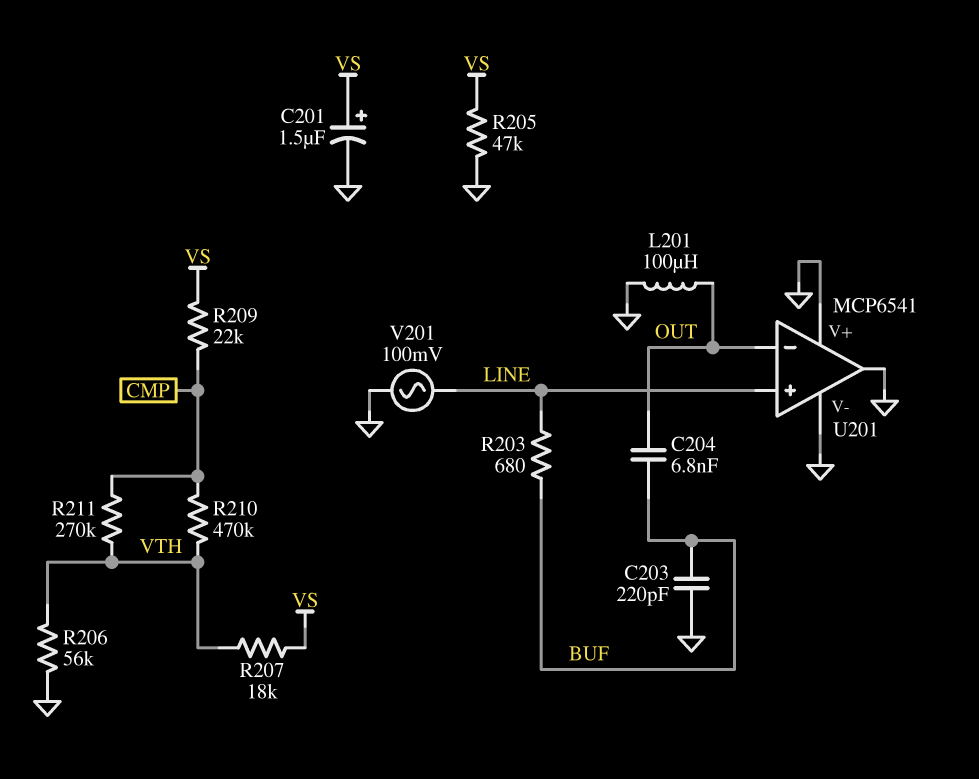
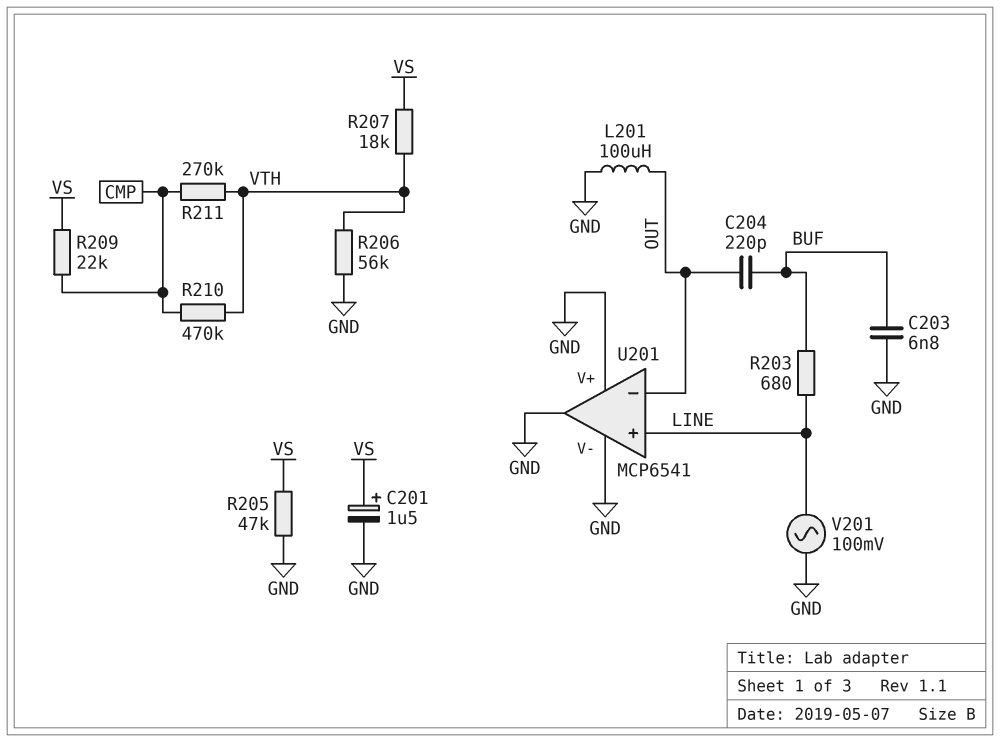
C203: 220pF (BUF, GND) -> 6.8nF (BUF, GND)
C204: 6.8nF (BUF, OUT) -> 220pF (BUF, OUT)

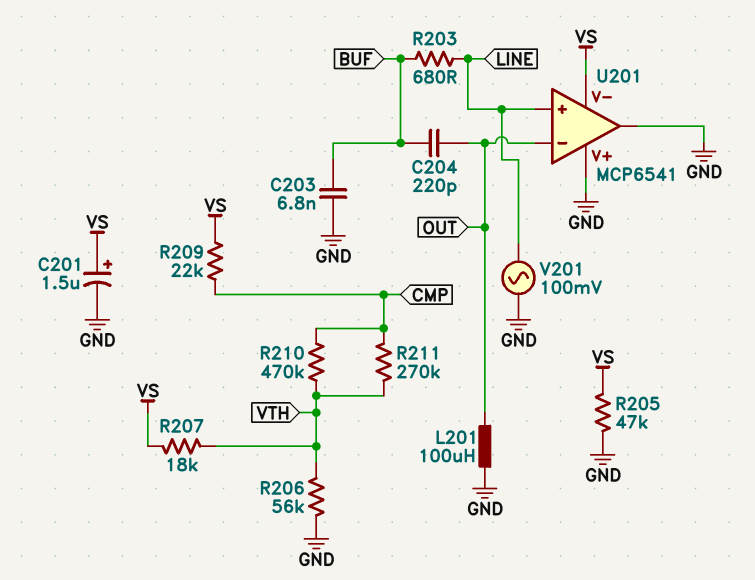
U201 pin V-: GND -> VS

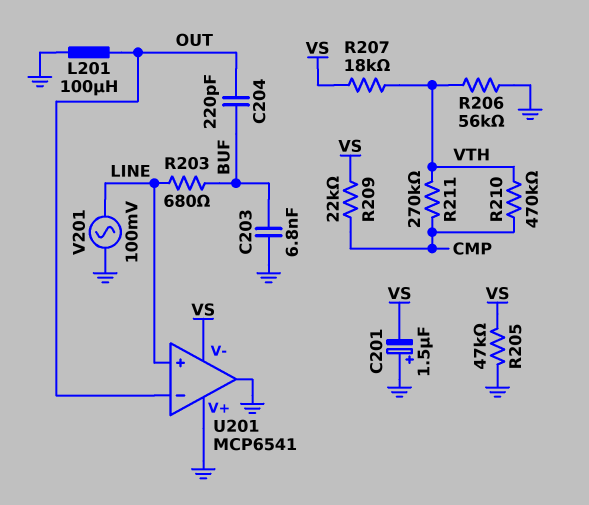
C201: 1.5uF (plus VS, minus GND) -> 1.5uF (plus GND, minus VS)

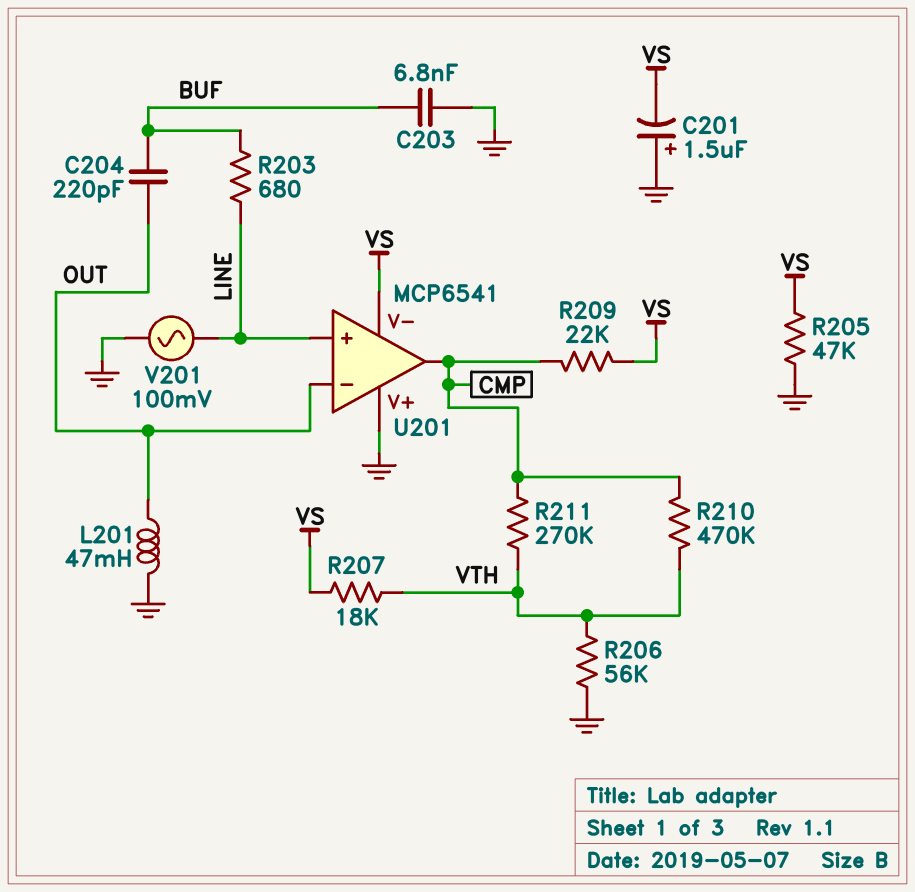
L201: 100uH (GND, OUT) -> 47mH (GND, OUT)
U201 pin out: GND -> CMP

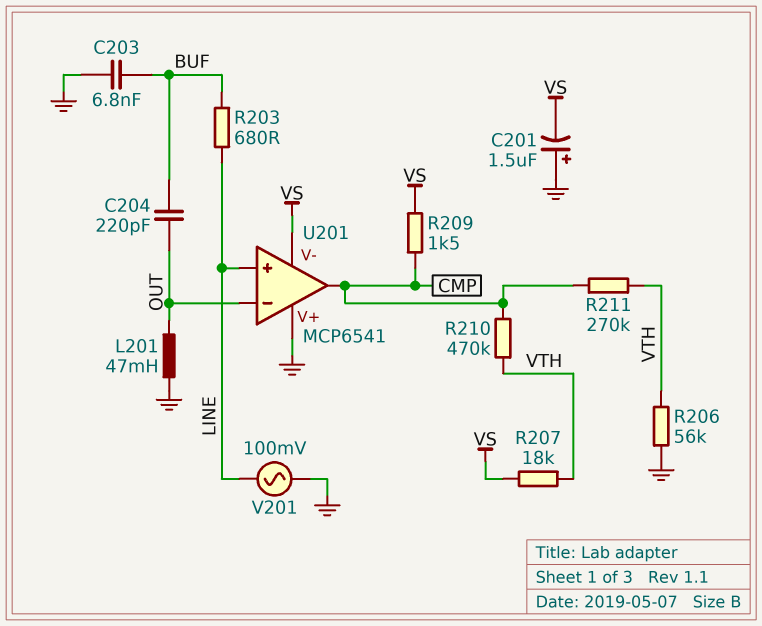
R205: 47k (GND, VS) -> none
R209: 22k (CMP, VS) -> 1.5k (CMP, VS)

